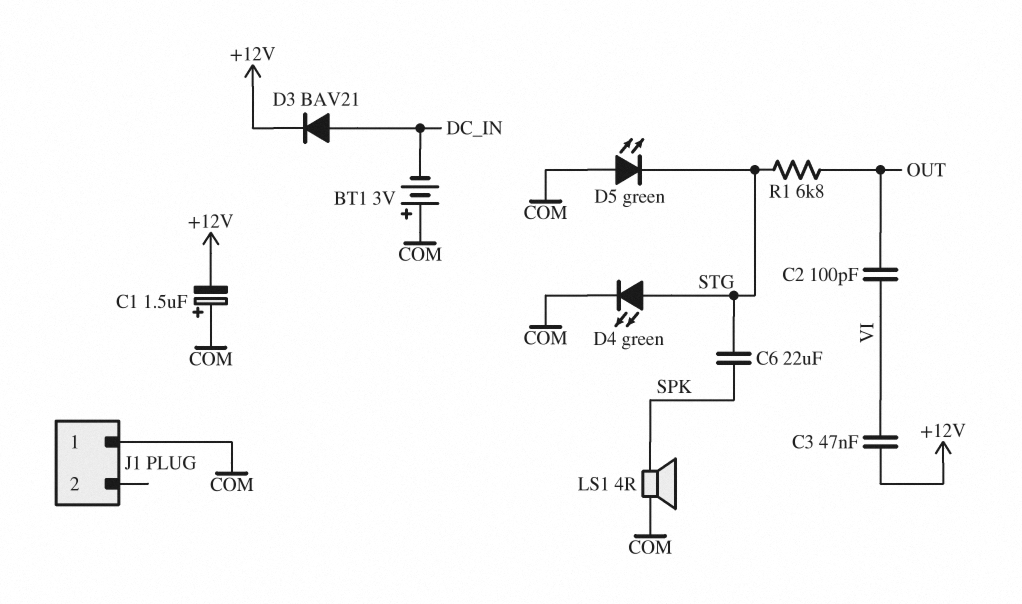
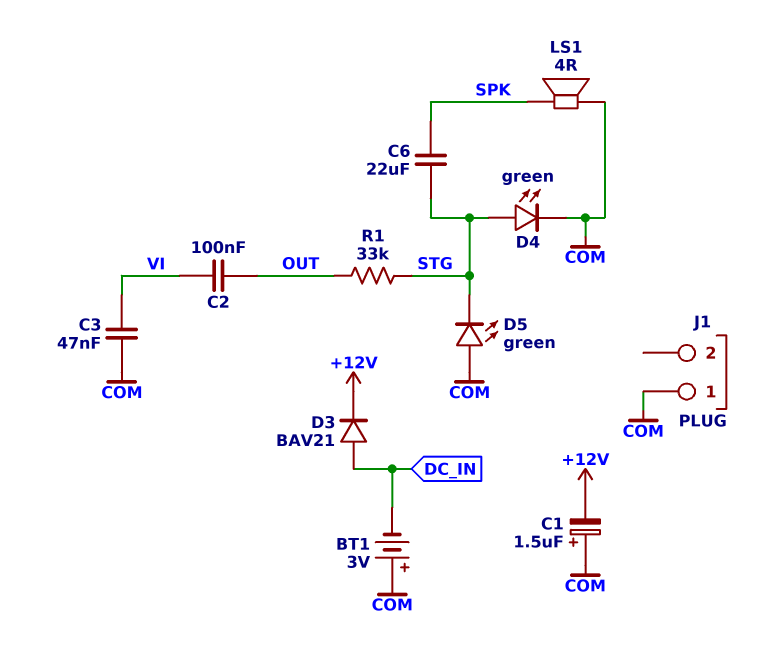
C2: 100pF (OUT, VI) -> 100nF (OUT, VI)
C3: 47nF (+12V, VI) -> 47nF (COM, VI)
R1: 6.8k (OUT, STG) -> 33k (OUT, STG)

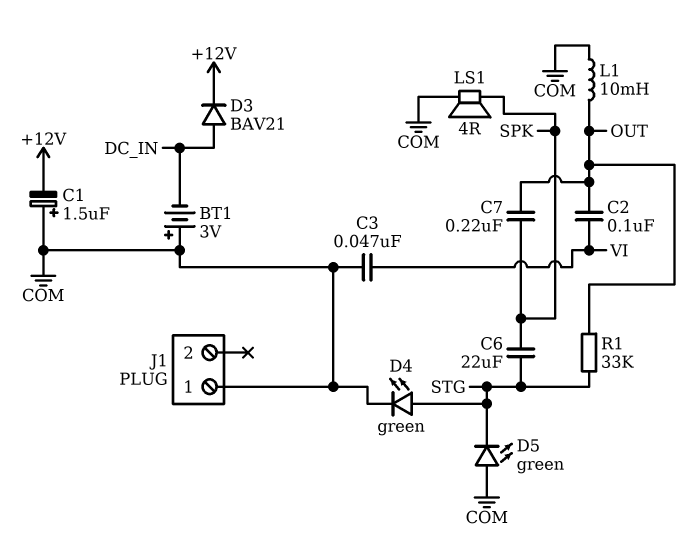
C7: none -> 220nF (OUT, SPK)
L1: none -> 10mH (COM, OUT)

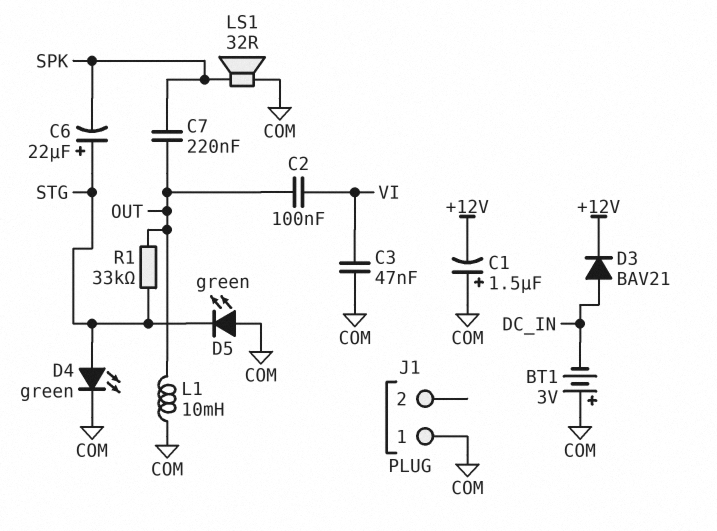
C6: 22uF (SPK, STG) -> 22uF (plus STG, minus SPK)
LS1: speaker 4R (COM, SPK) -> speaker 32R (COM, SPK)

